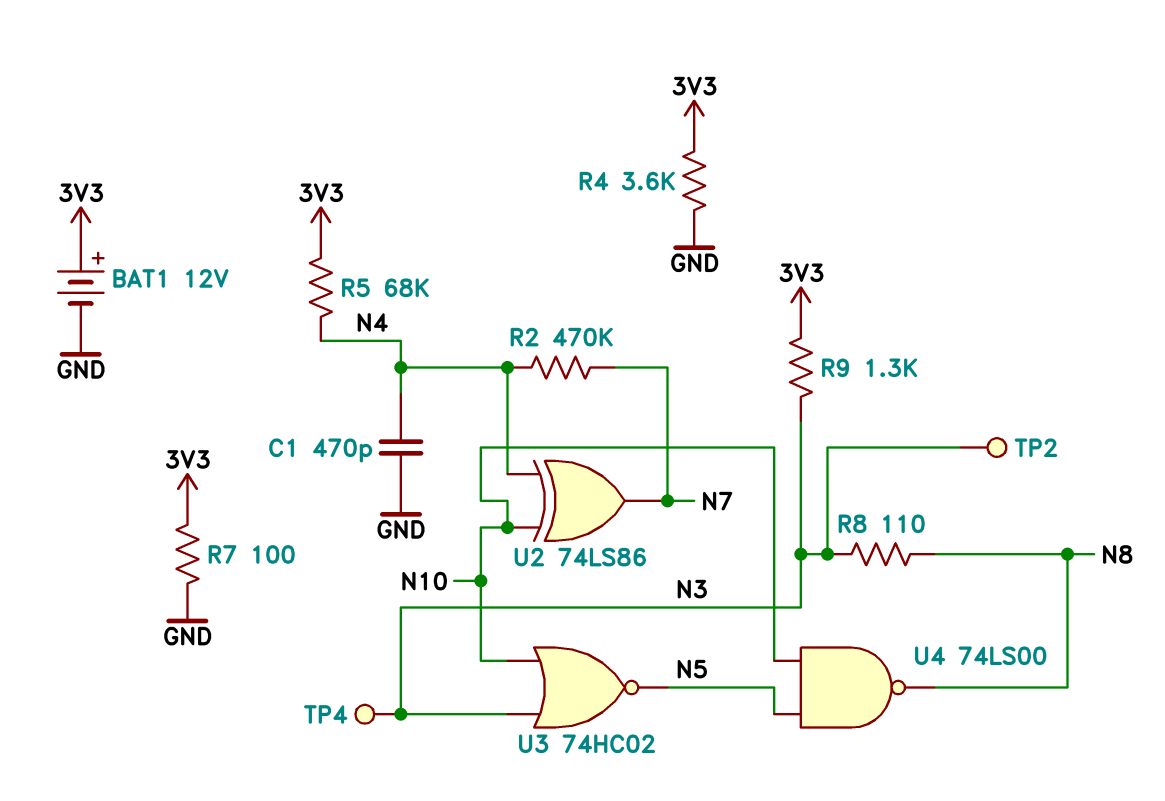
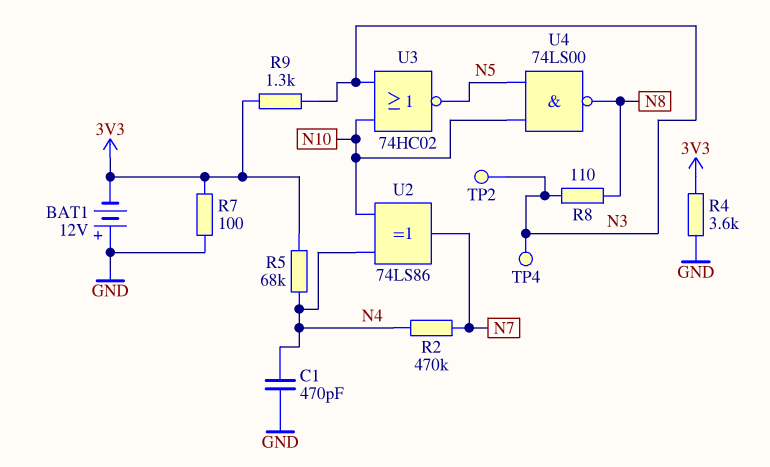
BAT1: 12V (plus 3V3, minus GND) -> 12V (plus GND, minus 3V3)

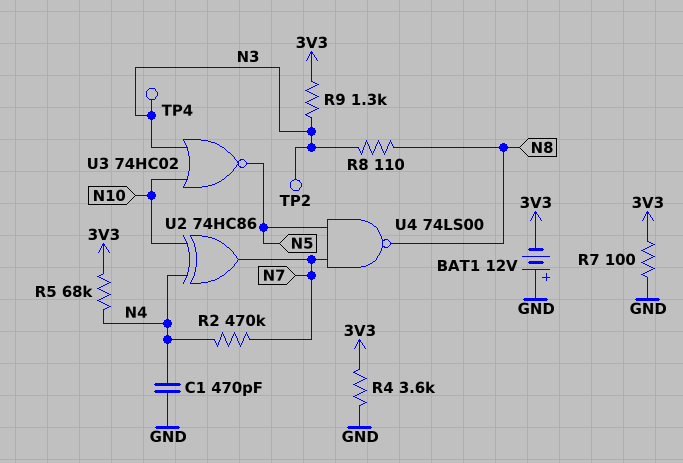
U2: XOR 74LS86 (in N4, in N10, out N7) -> XOR 74HC86 (in N4, in N10, out N7)
U4: NAND 74LS00 (in N5, in N10, out N8) -> NAND 74LS00 (in N5, in N7, out N8)

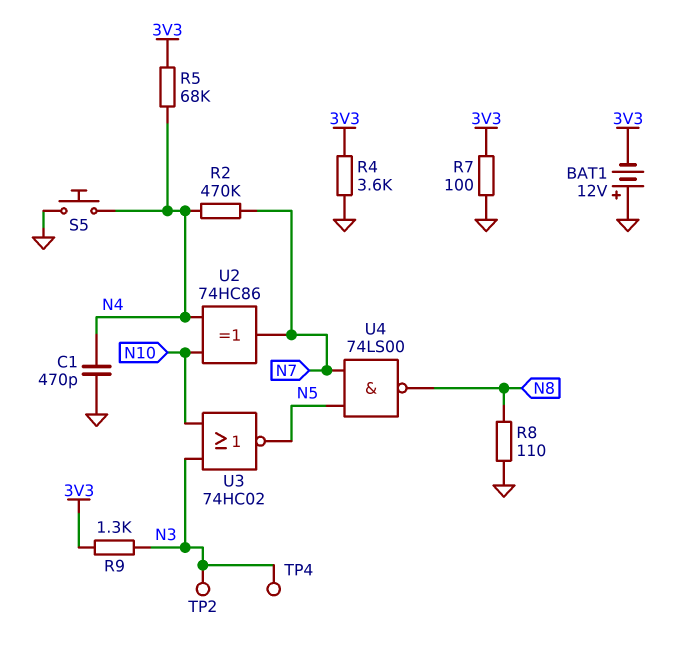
R8: 110 (N3, N8) -> 110 (GND, N8)
S5: none -> button (GND, N4)

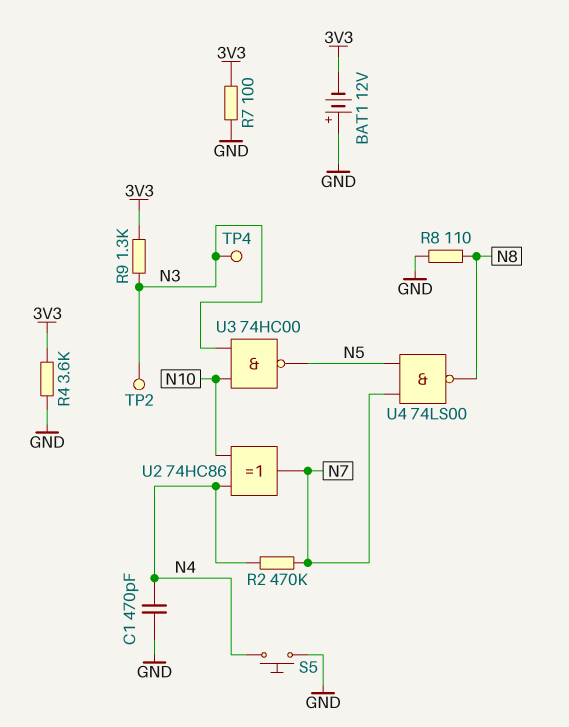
R5: 68k (3V3, N4) -> none
U3: NOR 74HC02 (in N3, in N10, out N5) -> NAND 74HC00 (in N3, in N10, out N5)

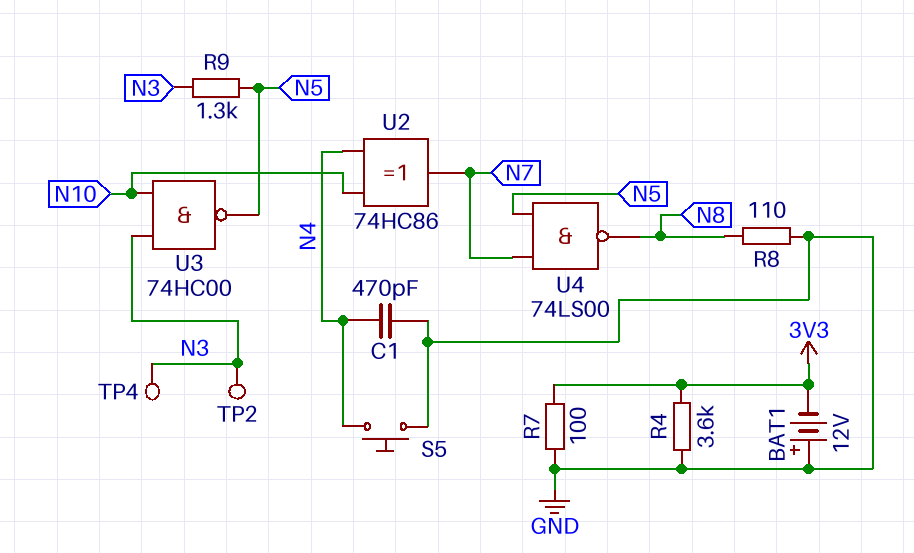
R2: 470k (N4, N7) -> none
R9: 1.3k (3V3, N3) -> 1.3k (N3, N5)

